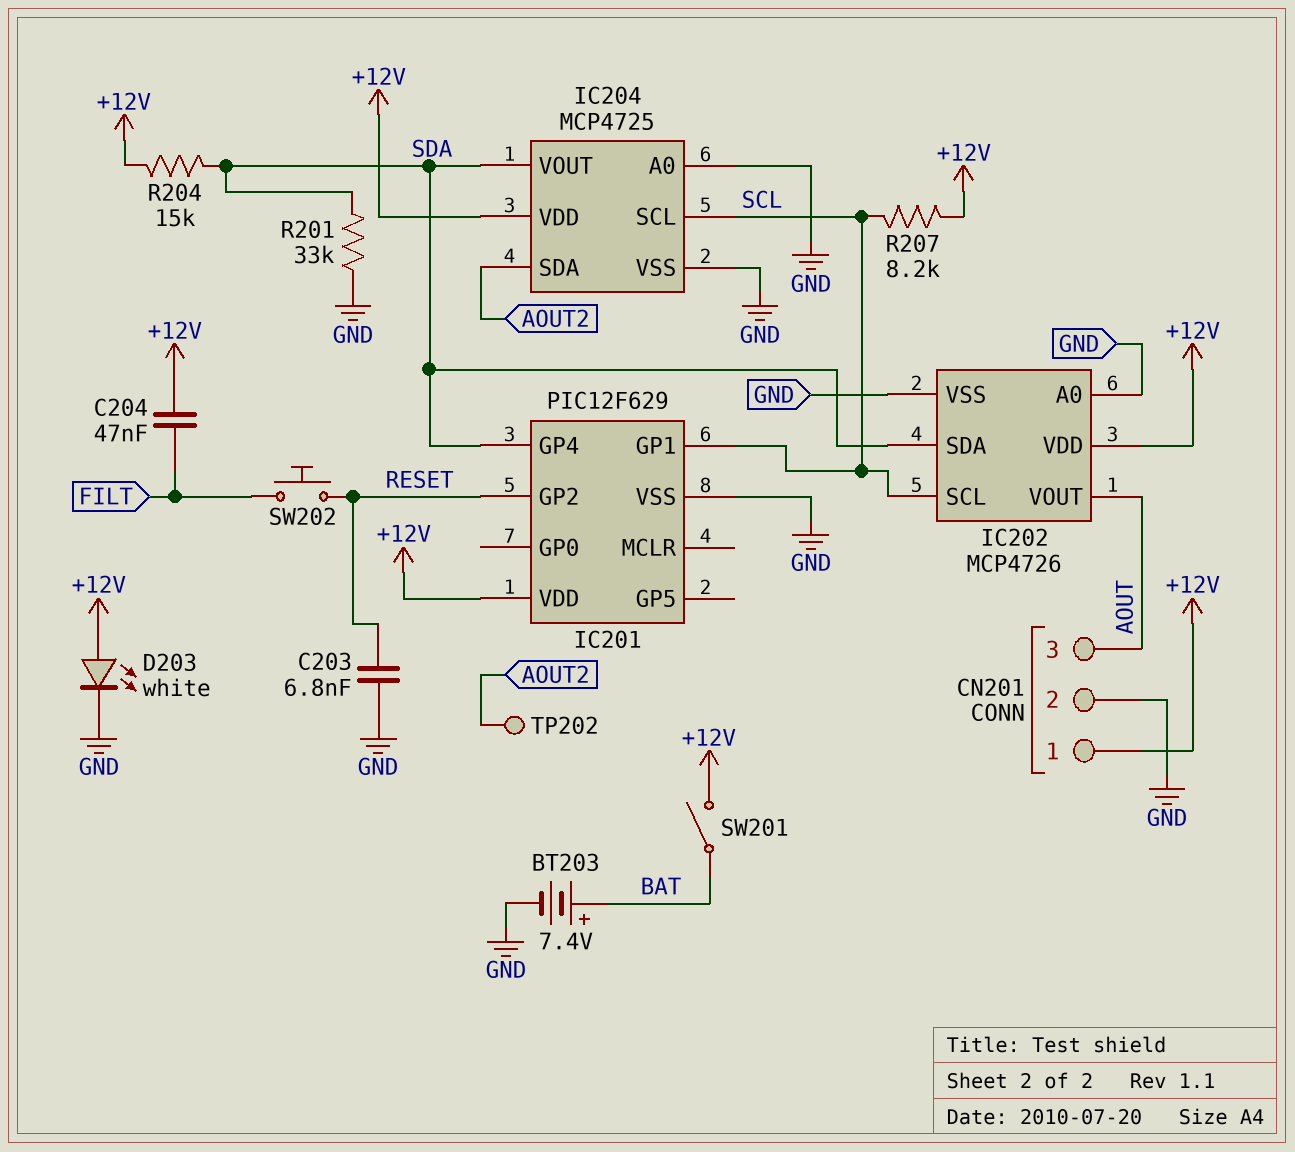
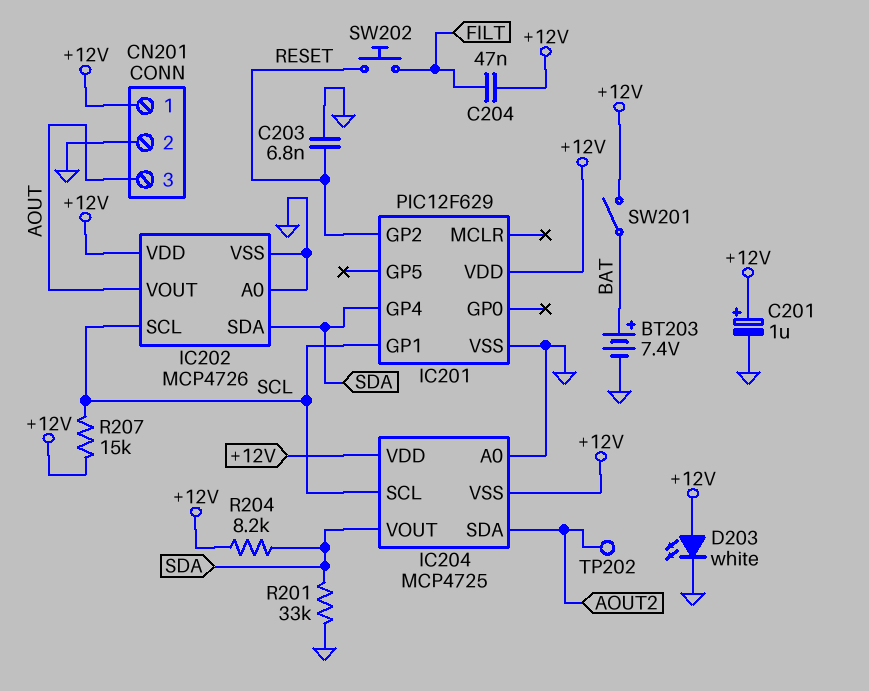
C201: none -> 1uF (plus +12V, minus GND)
IC204 pin VSS: GND -> +12V
R204: 15k (+12V, SDA) -> 8.2k (+12V, SDA)
R207: 8.2k (+12V, SCL) -> 15k (+12V, SCL)

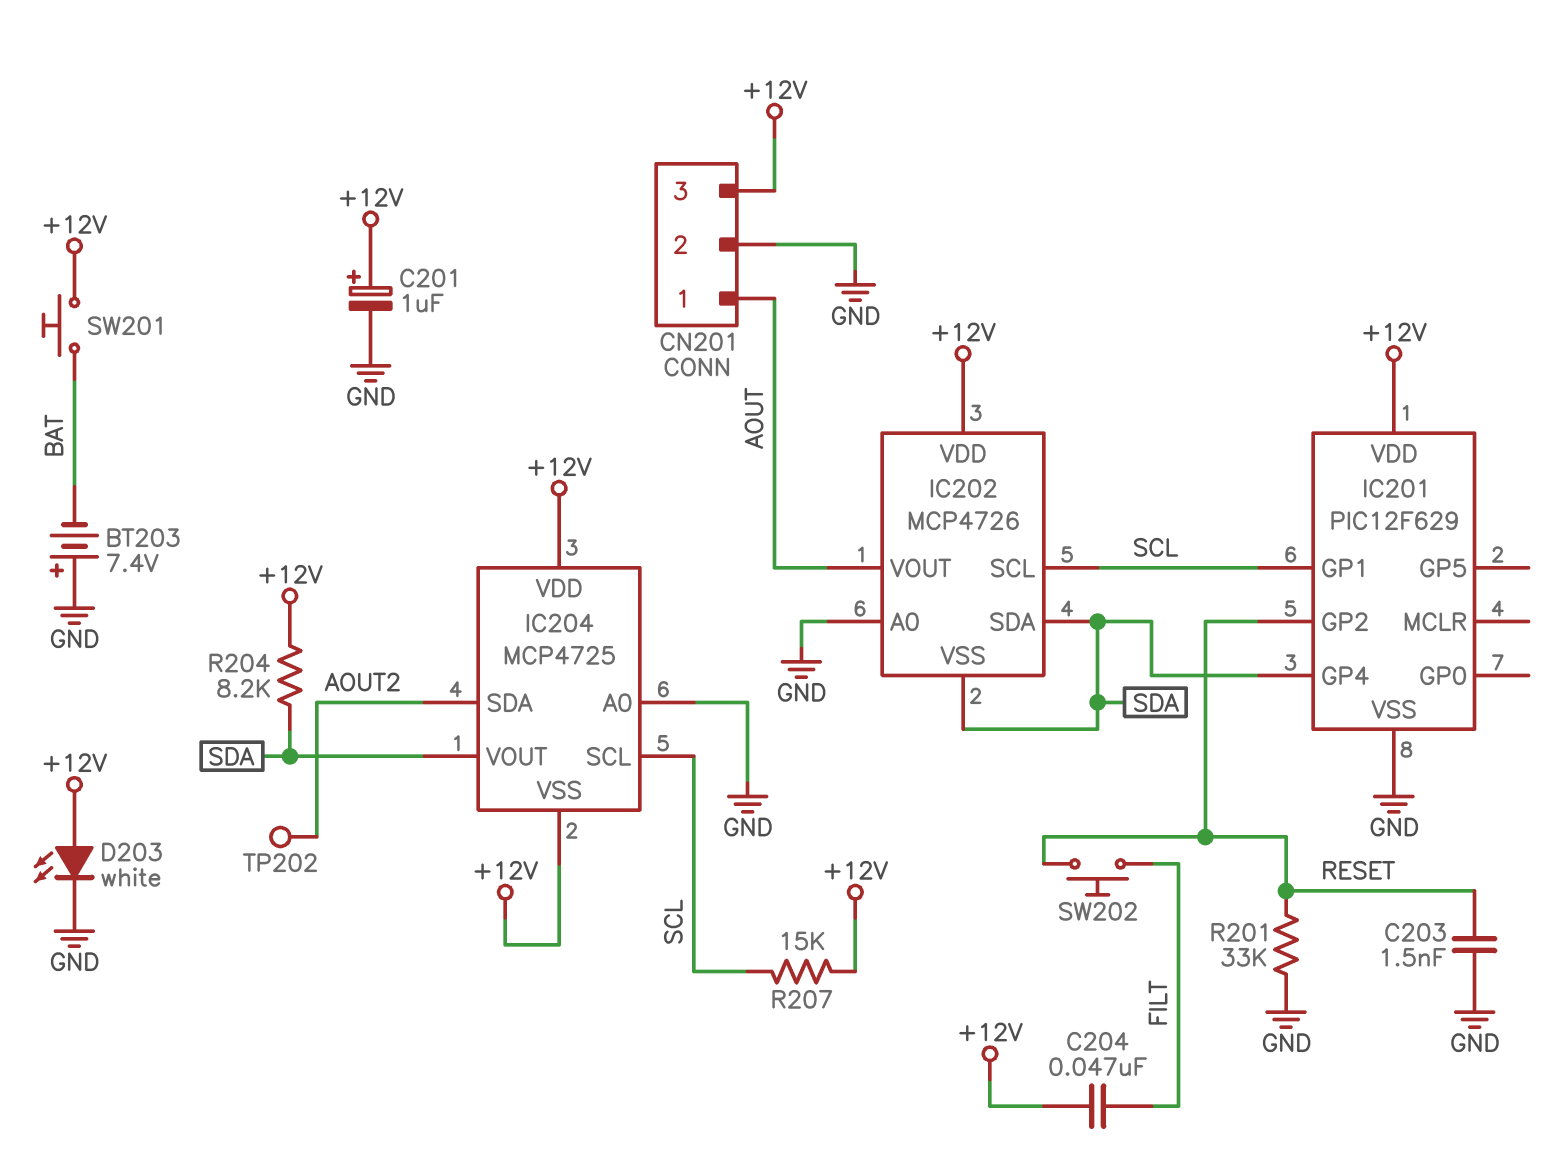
BT203: 7.4V (plus BAT, minus GND) -> 7.4V (plus GND, minus BAT)
C203: 6.8nF (GND, RESET) -> 1.5nF (GND, RESET)
CN201 pin 1: +12V -> AOUT
CN201 pin 3: AOUT -> +12V
IC202 pin VSS: GND -> SDA
R201: 33k (GND, SDA) -> 33k (GND, RESET)
SW201: switch (+12V, BAT) -> button (+12V, BAT)

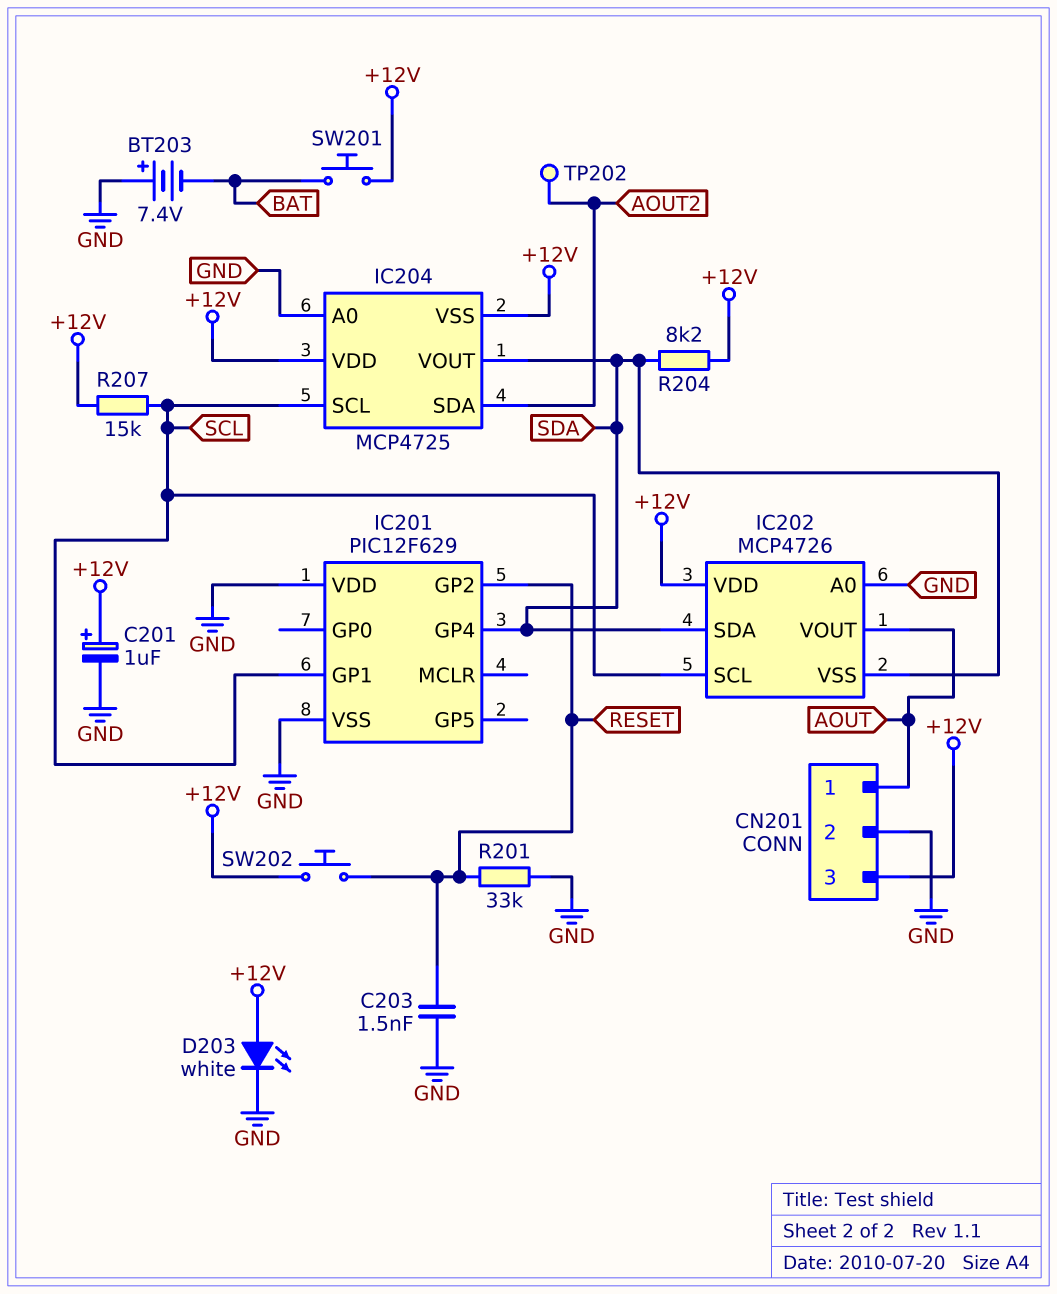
C204: 47nF (+12V, FILT) -> none
IC201 pin VDD: +12V -> GND
SW202: button (FILT, RESET) -> button (+12V, RESET)

